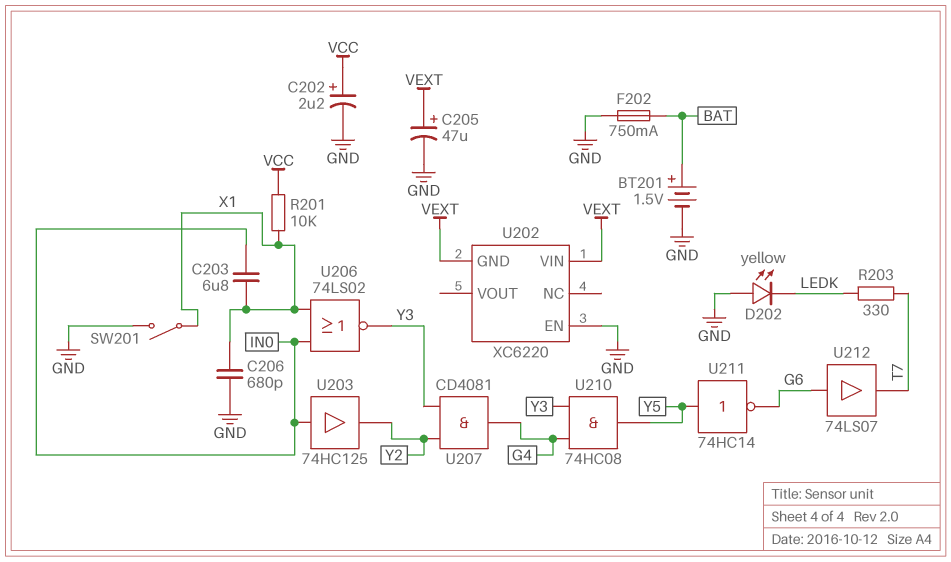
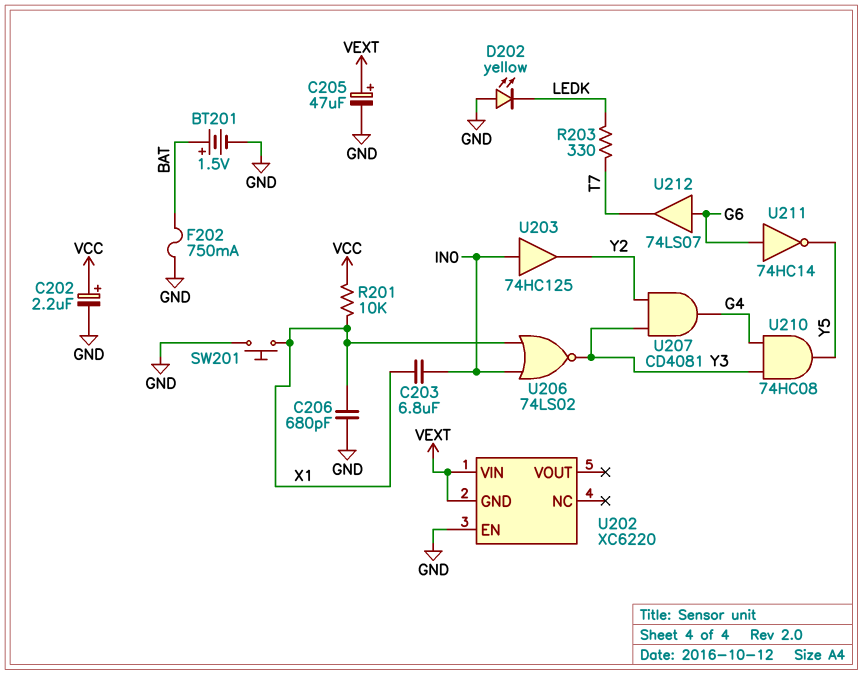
SW201: switch (GND, X1) -> button (GND, X1)
U211: NOT 74HC14 (in Y5, out G6) -> NOT 74HC14 (in G6, out Y5)

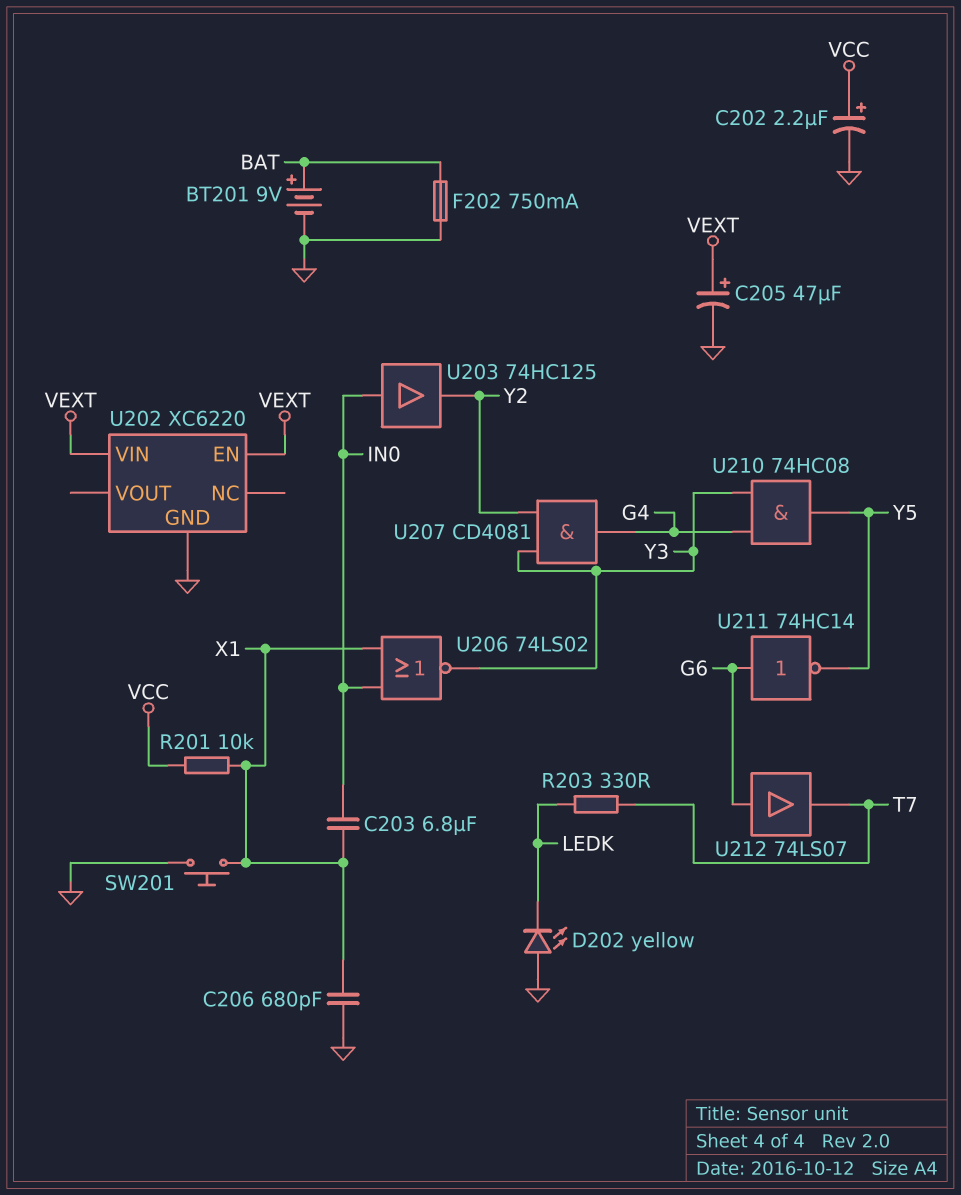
BT201: 1.5V (plus BAT, minus GND) -> 9V (plus BAT, minus GND)
U202 pin EN: GND -> VEXT
U202 pin GND: VEXT -> GND

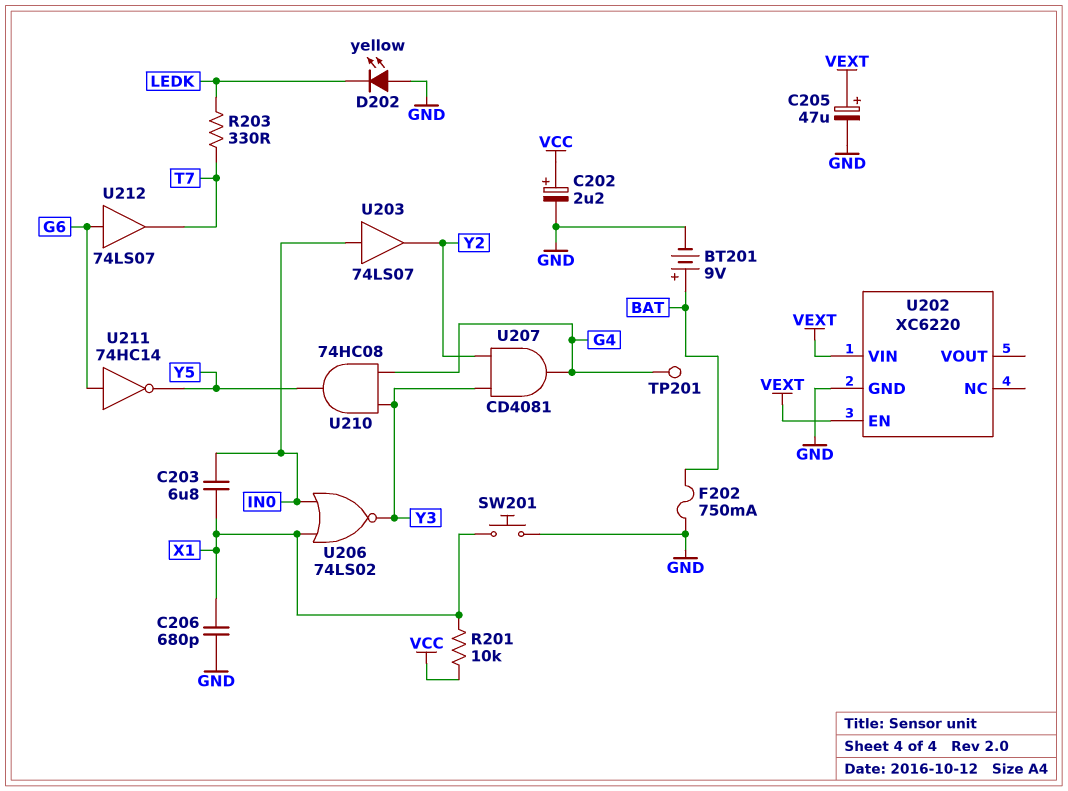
TP201: none -> test point (G4)
U203: buffer 74HC125 (in IN0, out Y2) -> buffer 74LS07 (in IN0, out Y2)

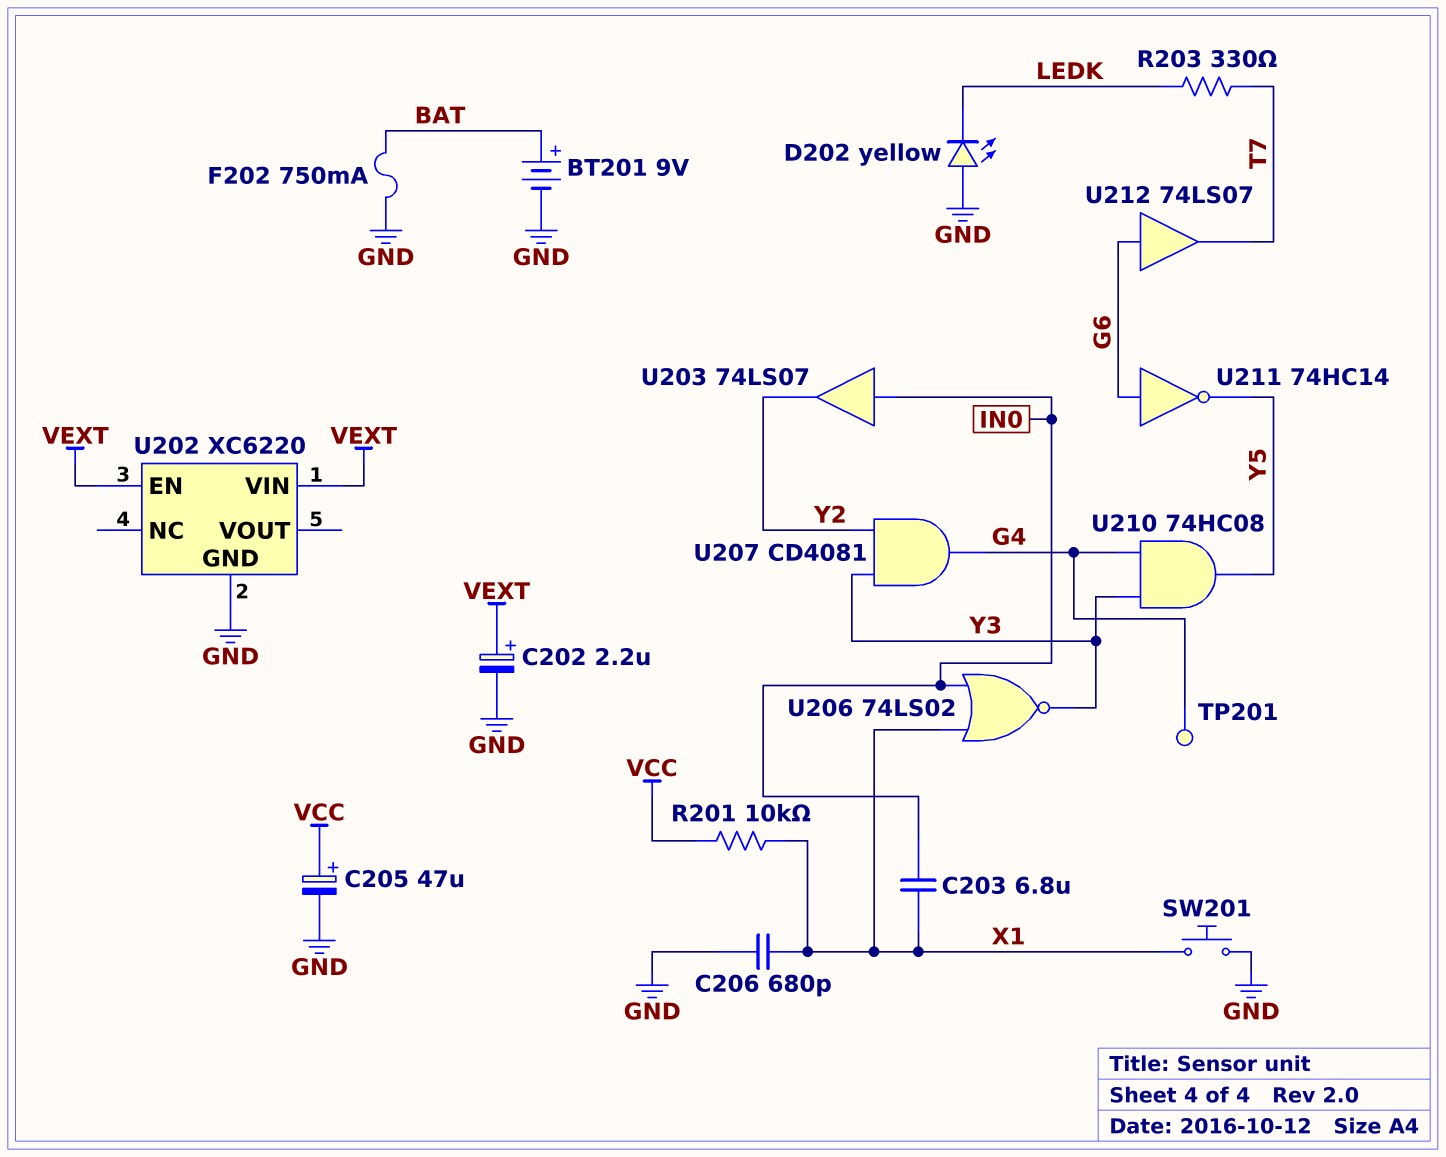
C202: 2.2uF (plus VCC, minus GND) -> 2.2uF (plus VEXT, minus GND)
C205: 47uF (plus VEXT, minus GND) -> 47uF (plus VCC, minus GND)

